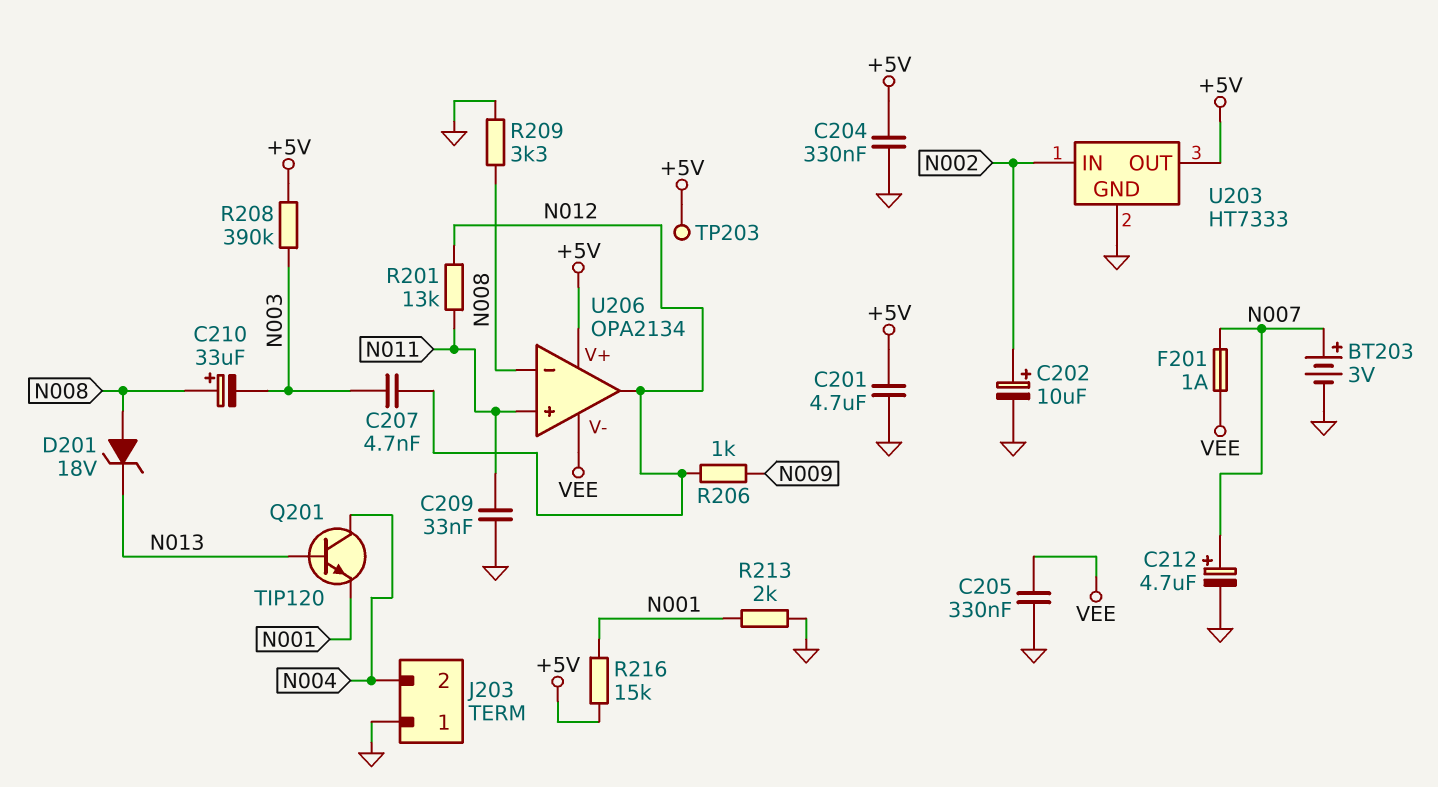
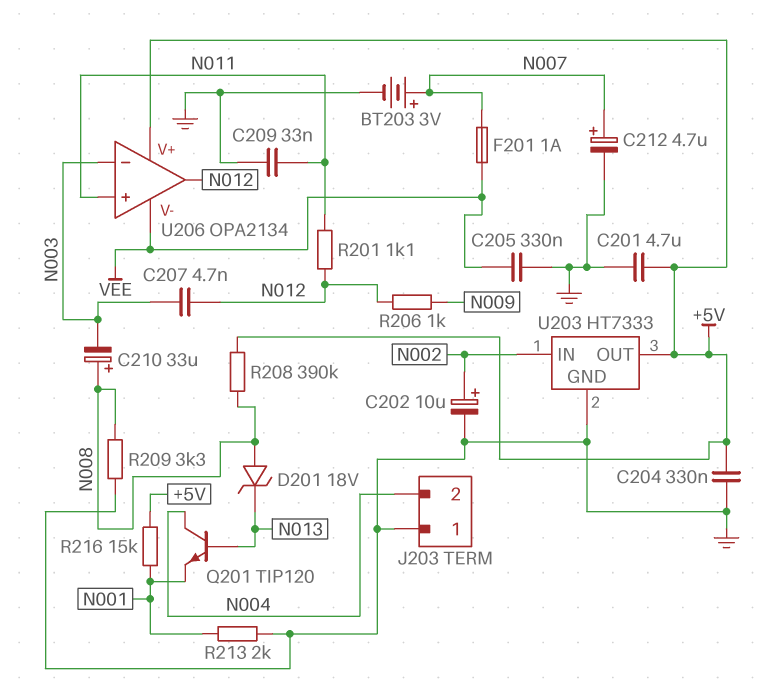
R201: 13k (N011, N012) -> 1.1k (N011, N012)
R208: 390k (+5V, N003) -> 390k (+5V, N008)
TP203: test point (+5V) -> none
U206 pin in-: N008 -> N003

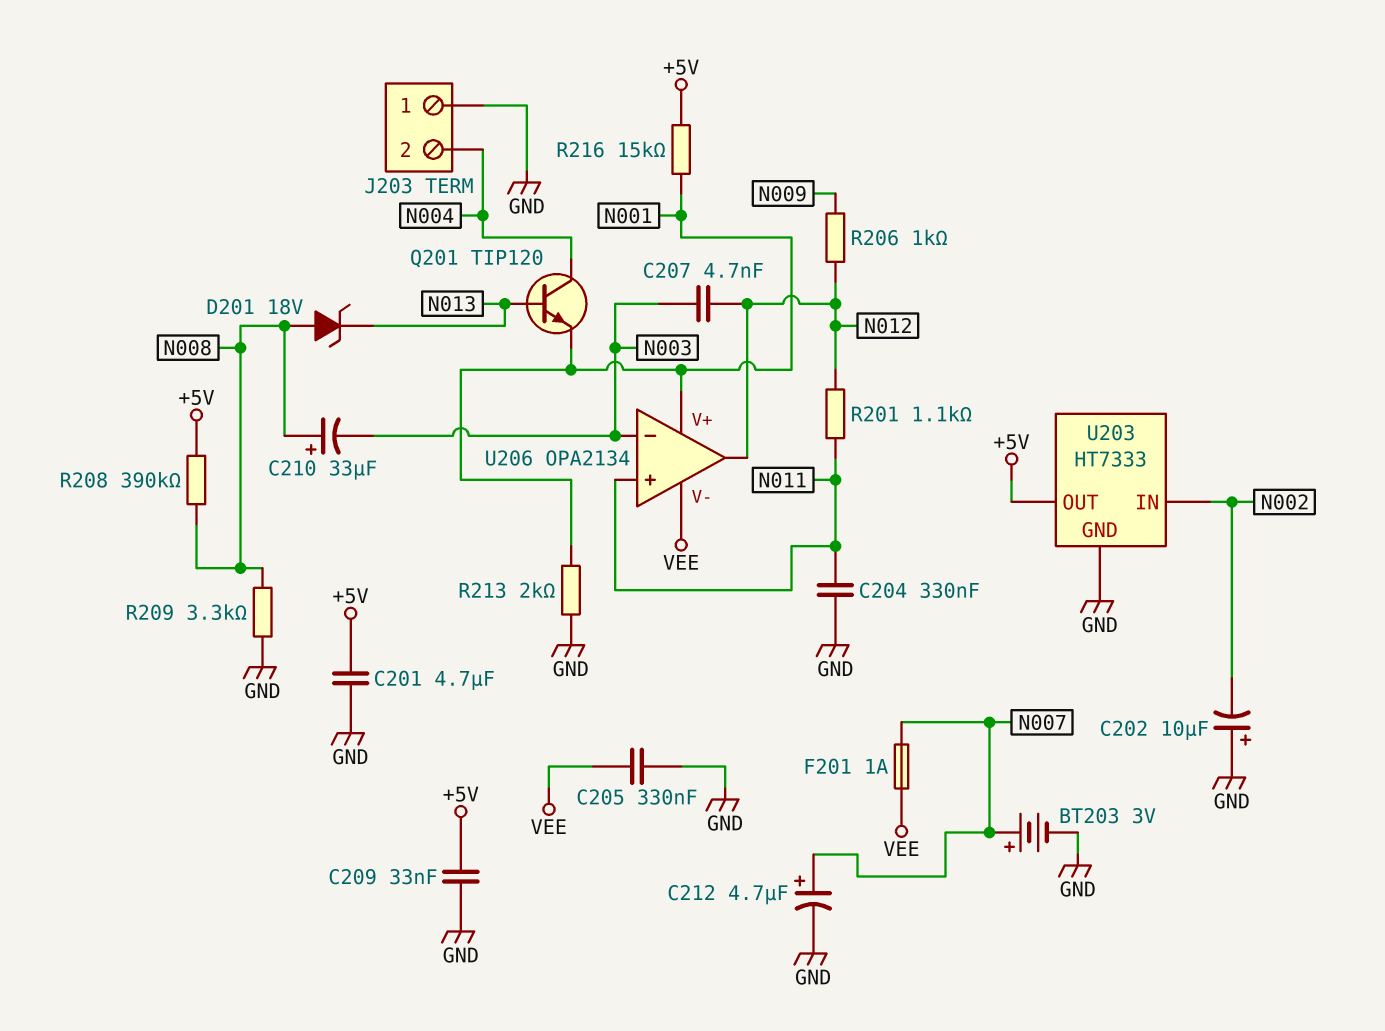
C202: 10uF (plus N002, minus GND) -> 10uF (plus GND, minus N002)
C204: 330nF (+5V, GND) -> 330nF (GND, N011)
C209: 33nF (GND, N011) -> 33nF (+5V, GND)
U206 pin V+: +5V -> N001

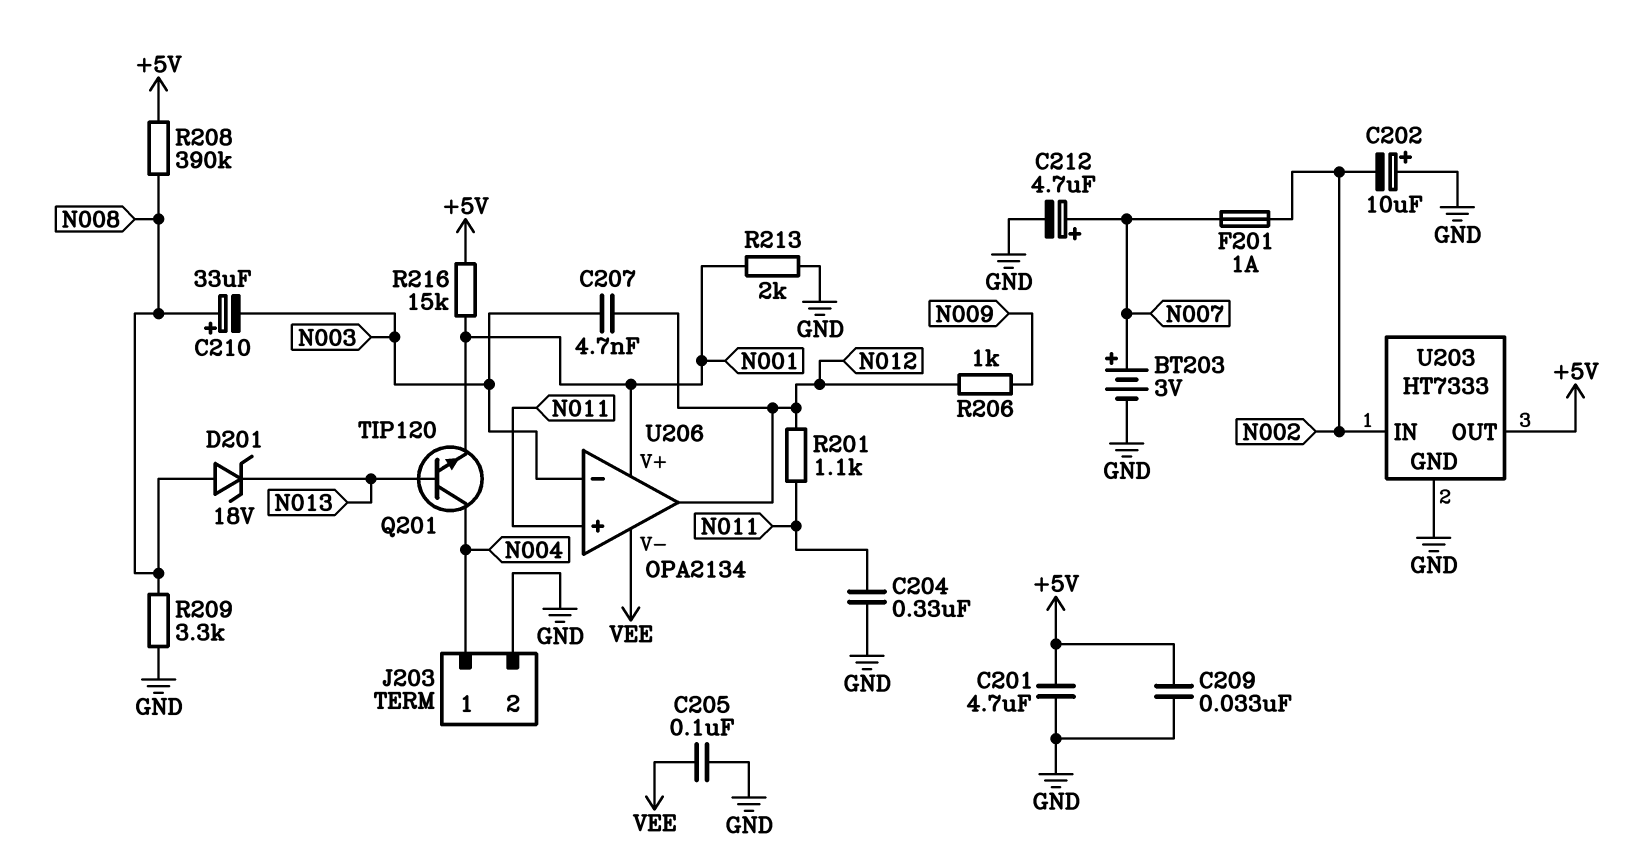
C205: 330nF (GND, VEE) -> 100nF (GND, VEE)
F201: 1A (N007, VEE) -> 1A (N002, N007)
J203 pin 1: GND -> N004
J203 pin 2: N004 -> GND

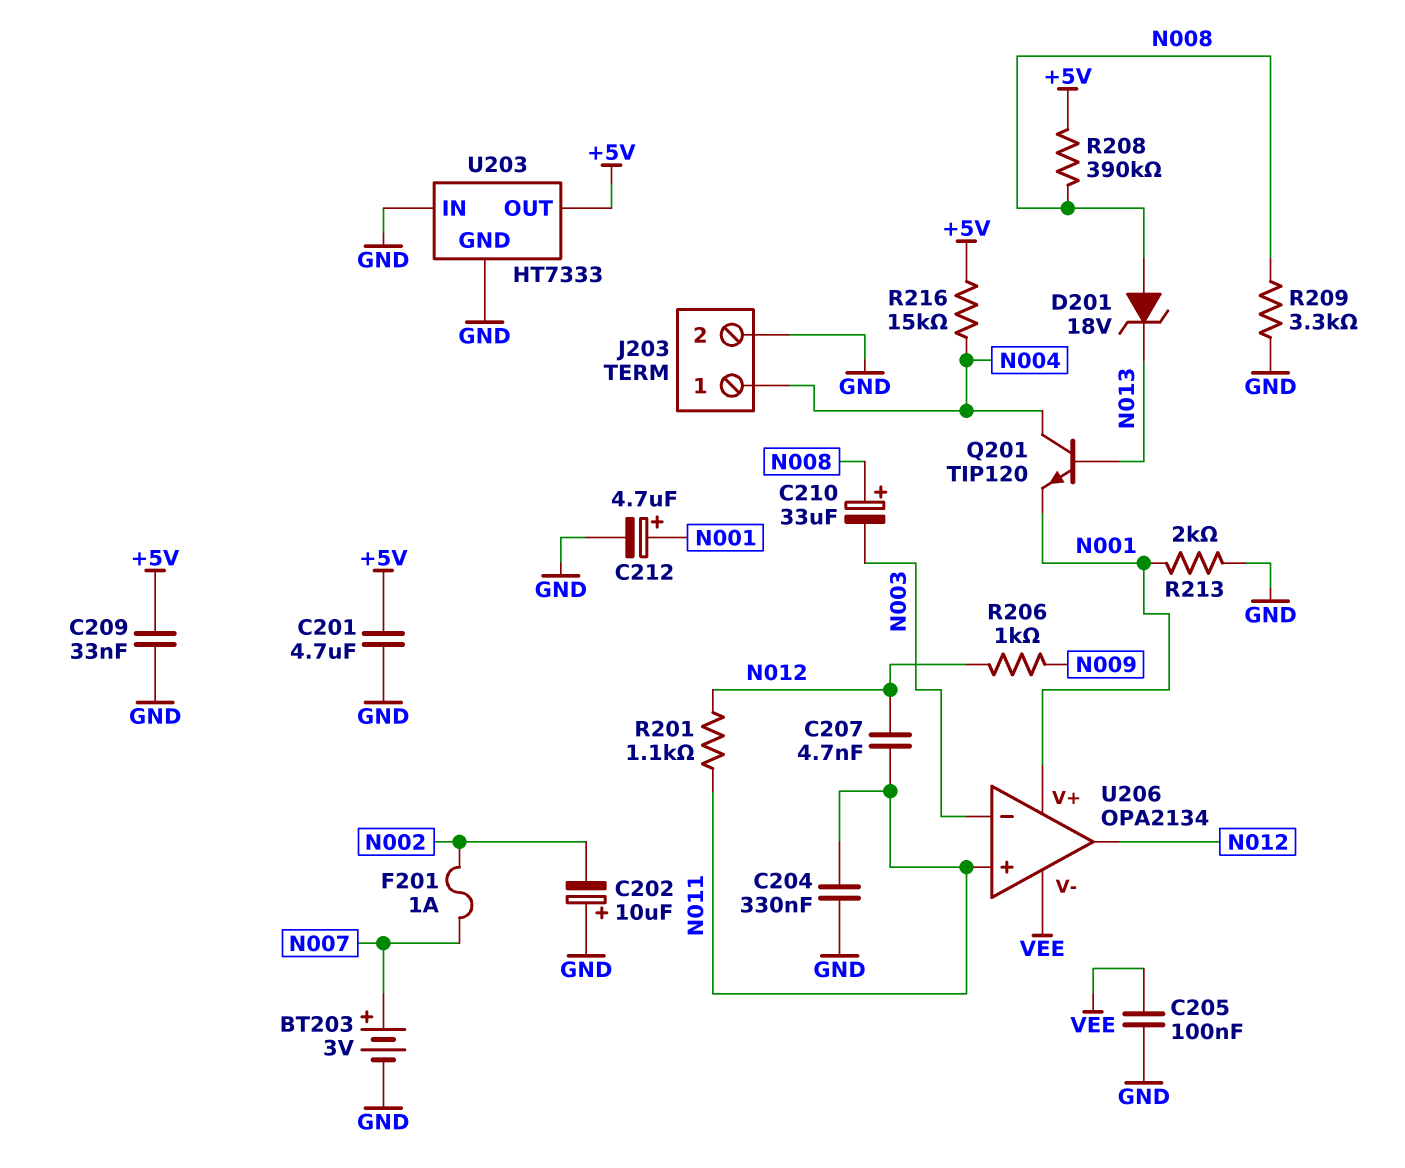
C207: 4.7nF (N003, N012) -> 4.7nF (N011, N012)
C212: 4.7uF (plus N007, minus GND) -> 4.7uF (plus N001, minus GND)
R216: 15k (+5V, N001) -> 15k (+5V, N004)
U203 pin IN: N002 -> GND

